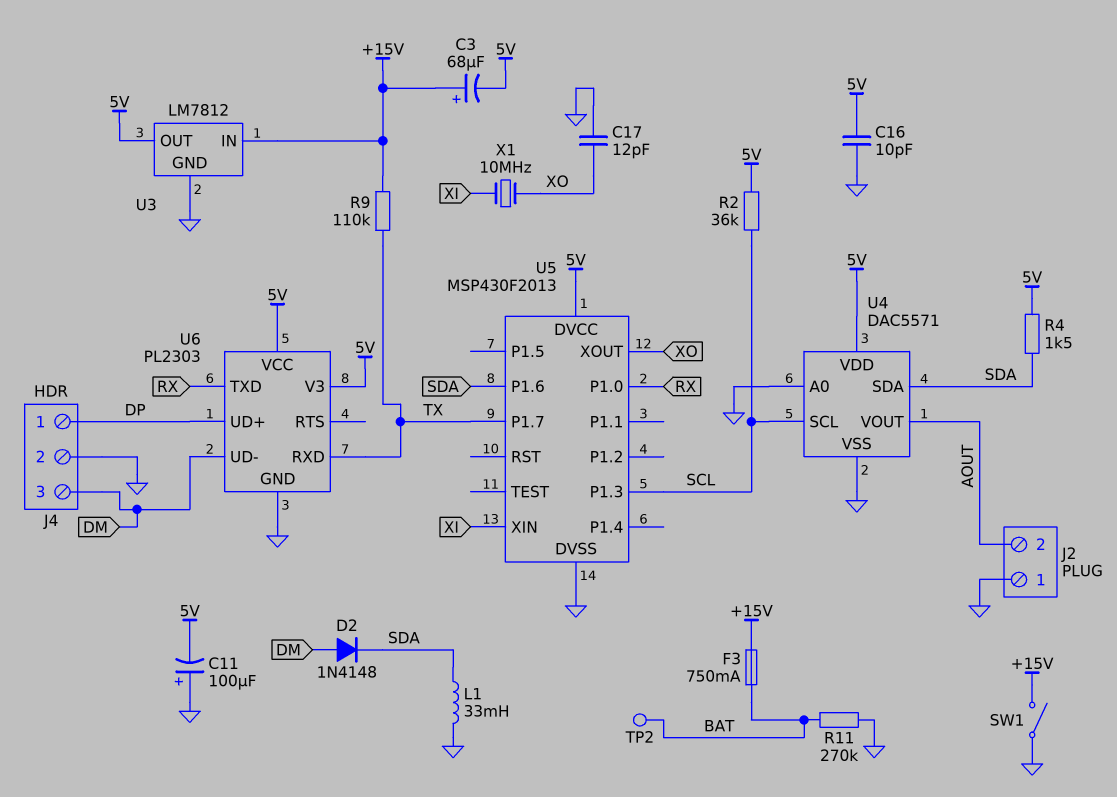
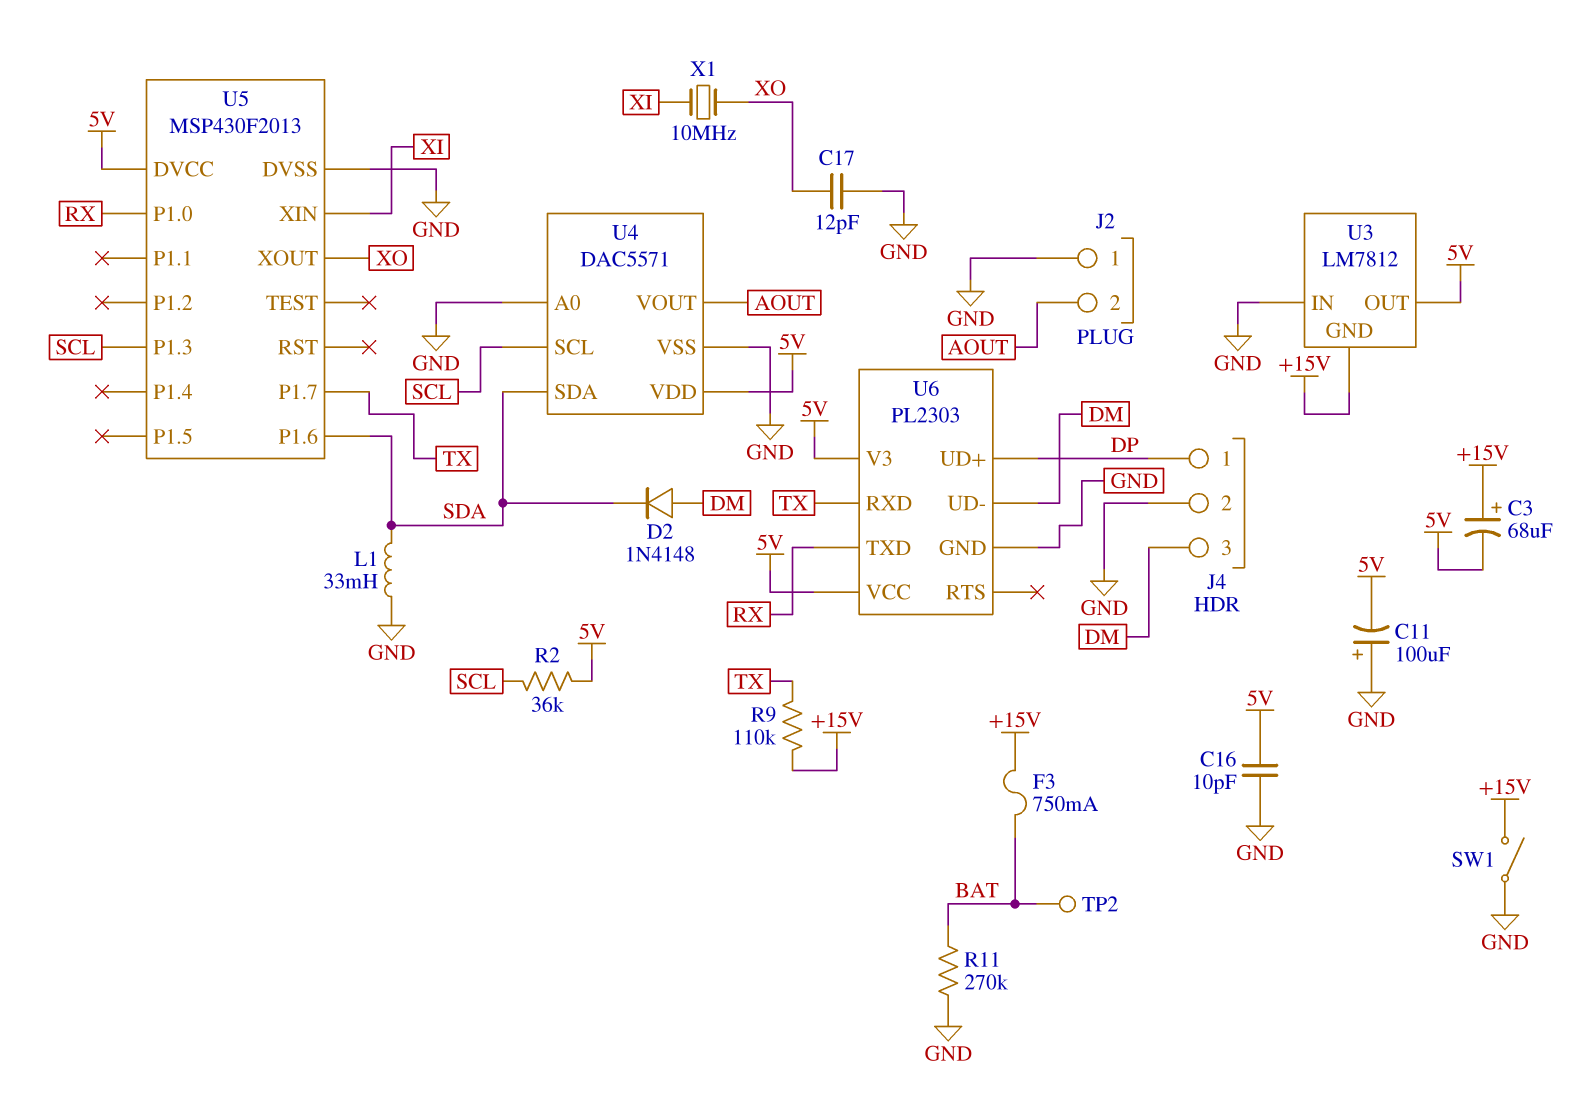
R4: 1.5k (5V, SDA) -> none
U3 pin GND: GND -> +15V
U3 pin IN: +15V -> GND

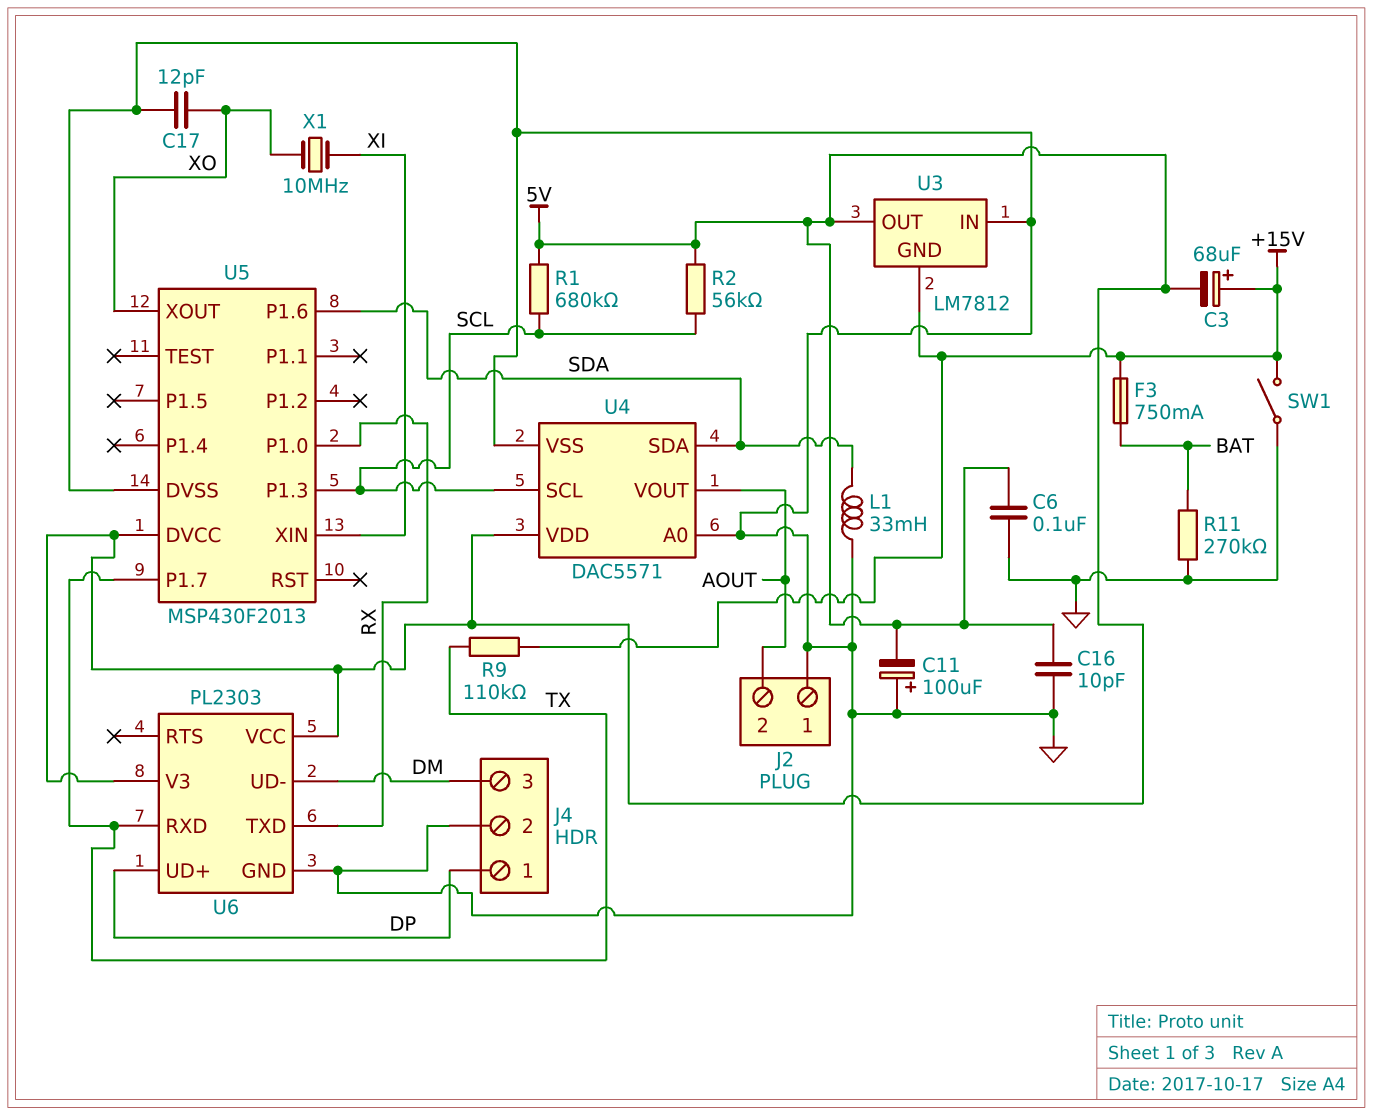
C6: none -> 100nF (5V, GND)
D2: diode 1N4148 (A DM, K SDA) -> none
R1: none -> 680k (5V, SCL)
R2: 36k (5V, SCL) -> 56k (5V, SCL)
TP2: test point (BAT) -> none

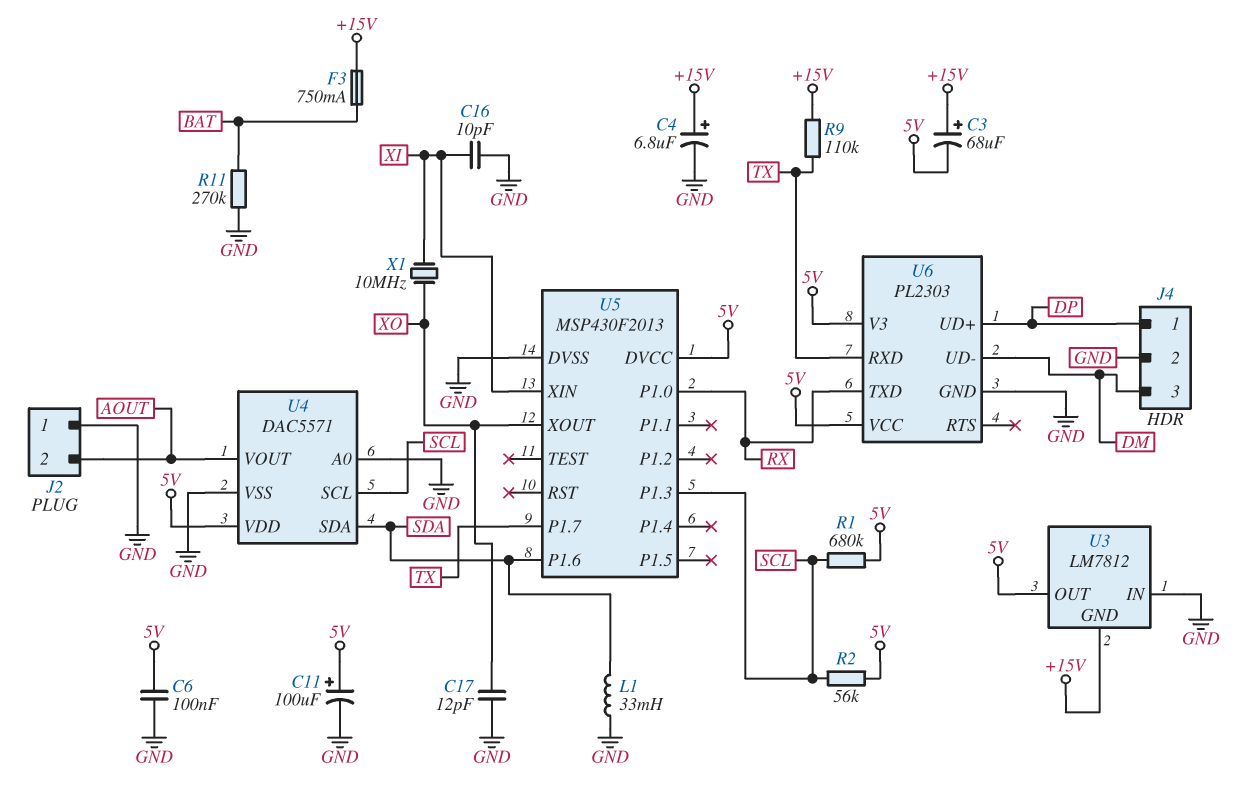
C4: none -> 6.8uF (plus +15V, minus GND)
C11: 100uF (plus GND, minus 5V) -> 100uF (plus 5V, minus GND)
C16: 10pF (5V, GND) -> 10pF (GND, XI)
SW1: switch (+15V, GND) -> none

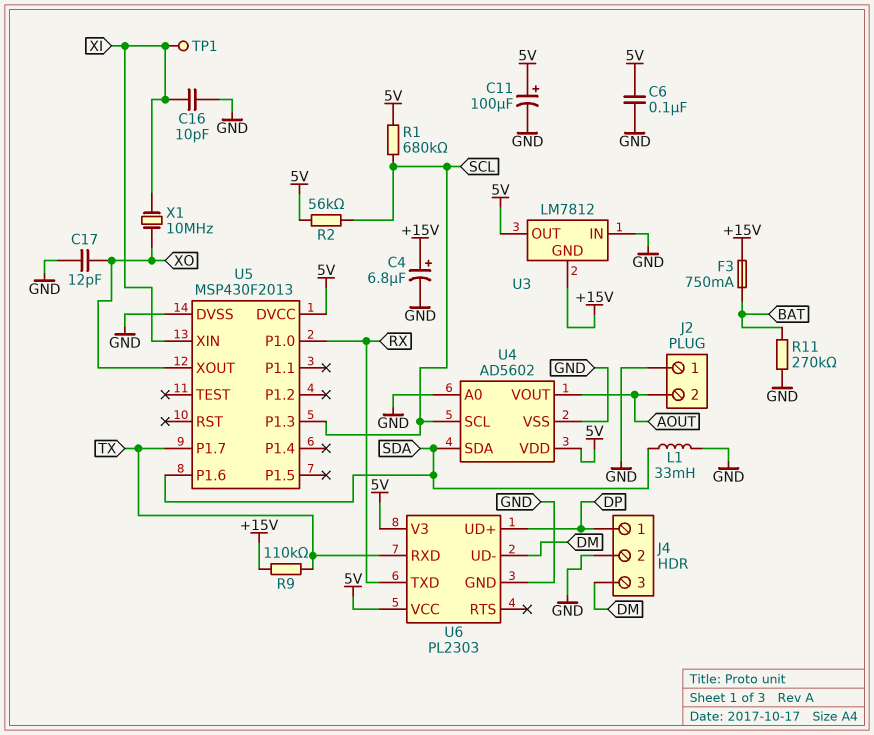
C3: 68uF (plus +15V, minus 5V) -> none
TP1: none -> test point (XI)
U4: DAC5571 -> AD5602

